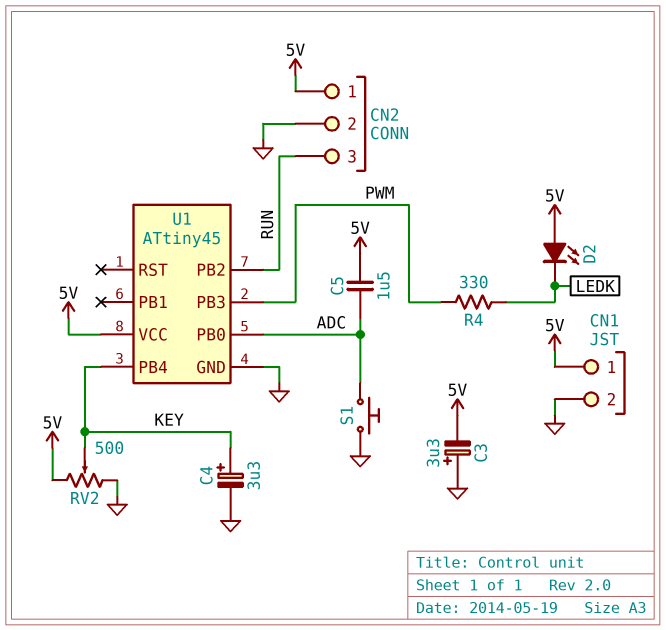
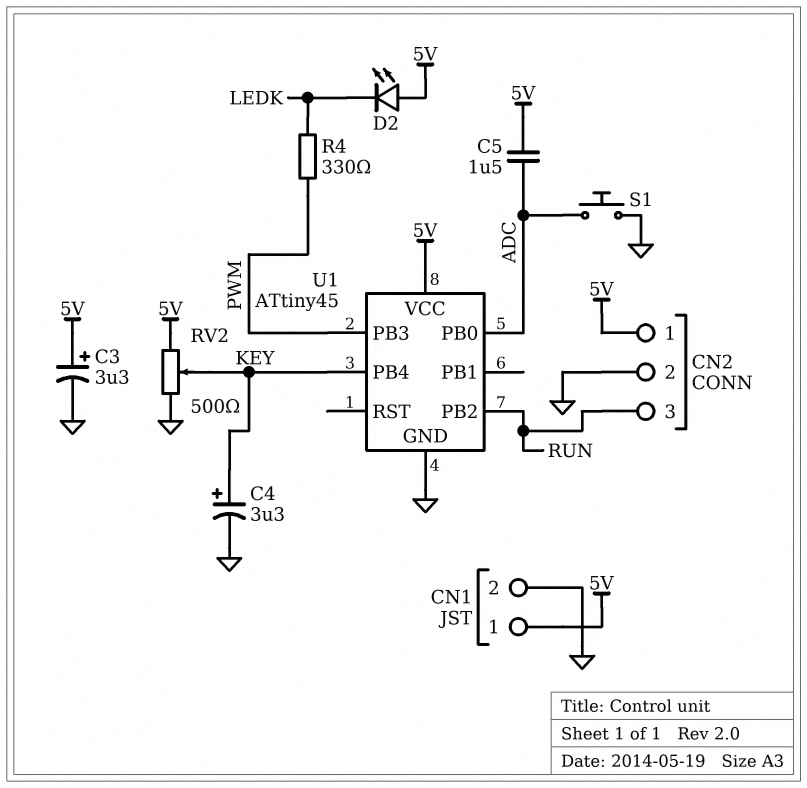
C3: 3.3uF (plus GND, minus 5V) -> 3.3uF (plus 5V, minus GND)

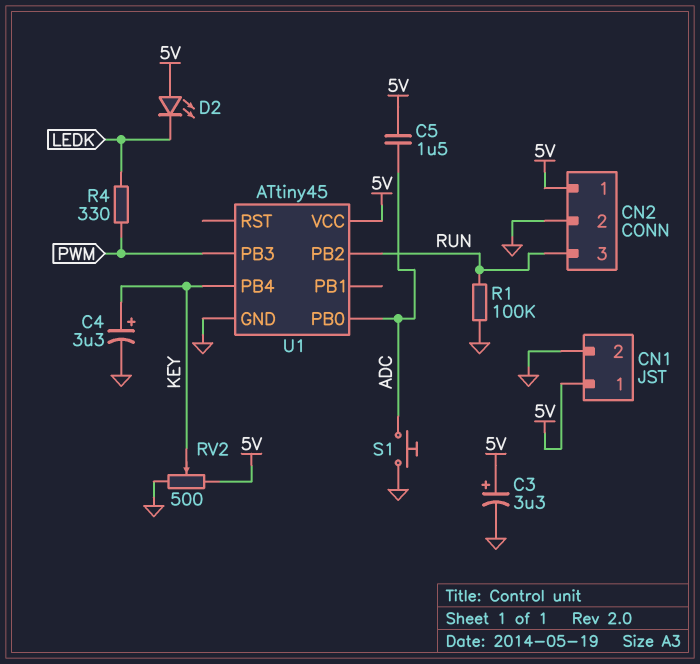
R1: none -> 100k (GND, RUN)

